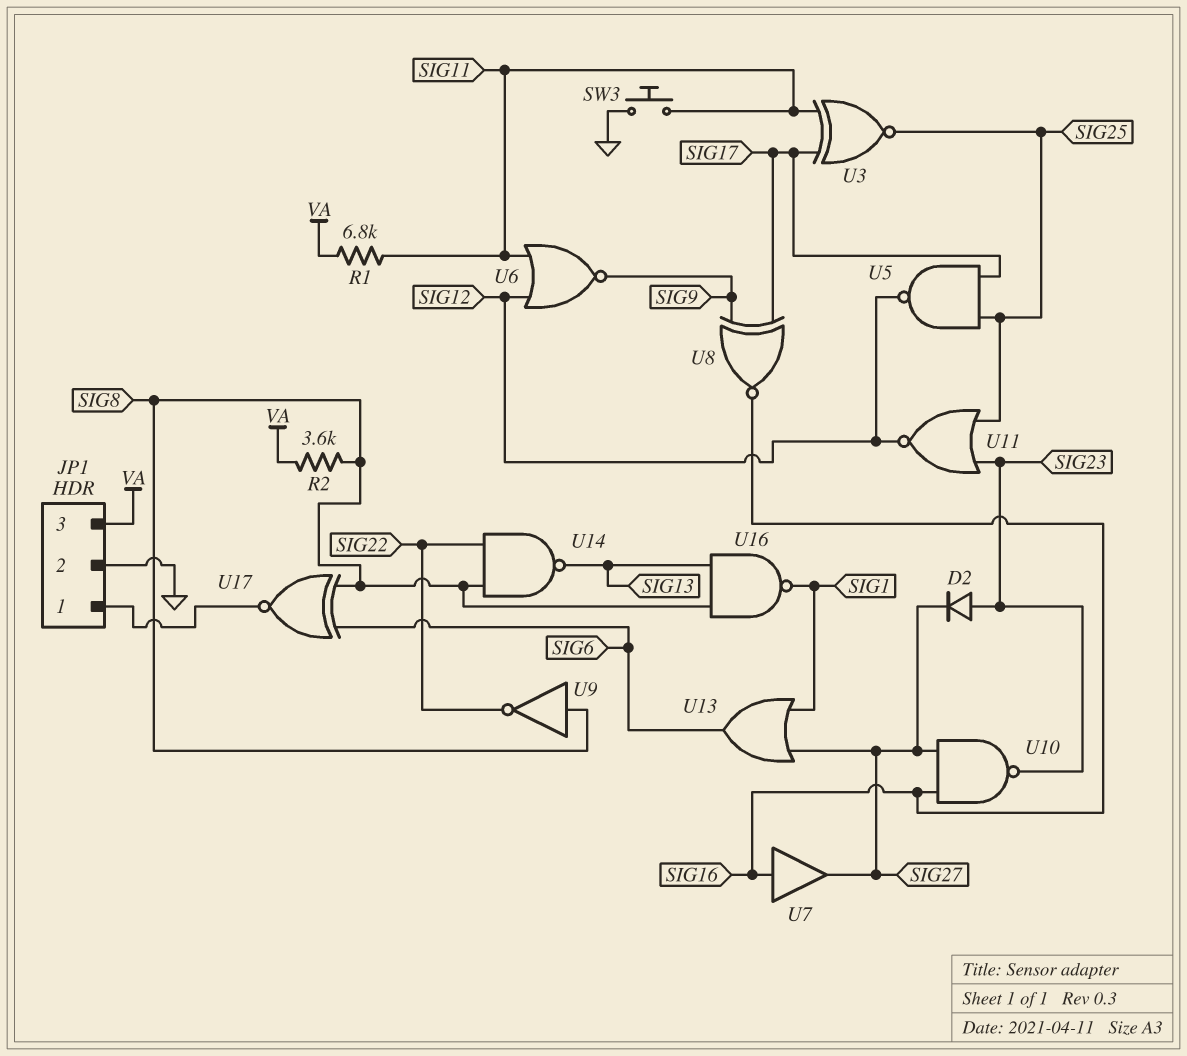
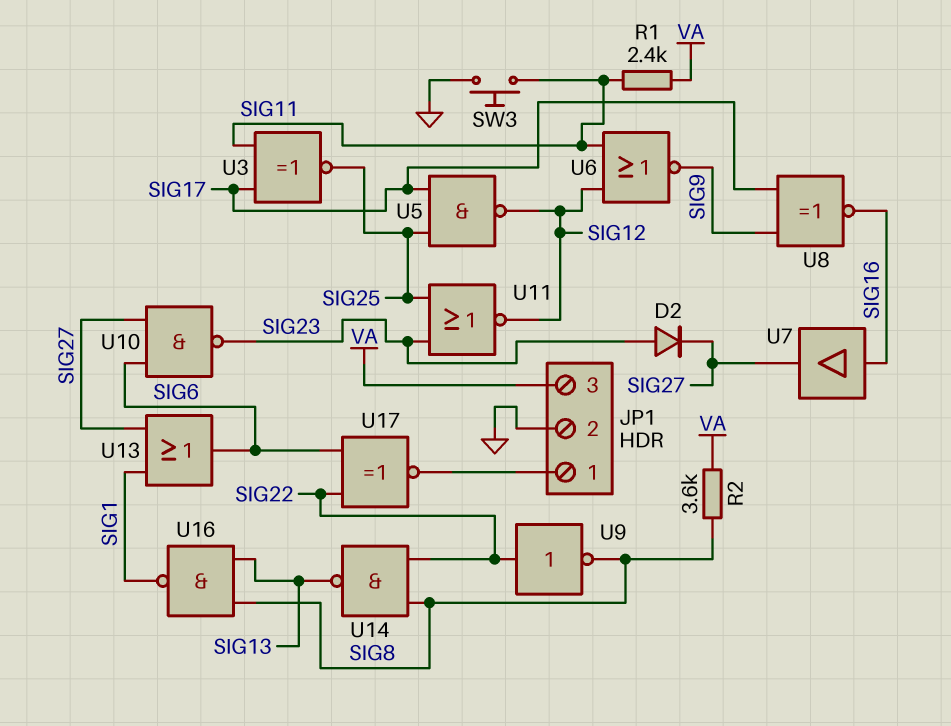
R1: 6.8k (SIG11, VA) -> 2.4k (SIG11, VA)
U9: NOT (in SIG8, out SIG22) -> NOT (in SIG22, out SIG8)
U10: NAND (in SIG16, in SIG27, out SIG23) -> NAND (in SIG6, in SIG27, out SIG23)
U17: XNOR (in SIG6, in SIG8, out JP1/1) -> XNOR (in SIG6, in SIG22, out JP1/1)

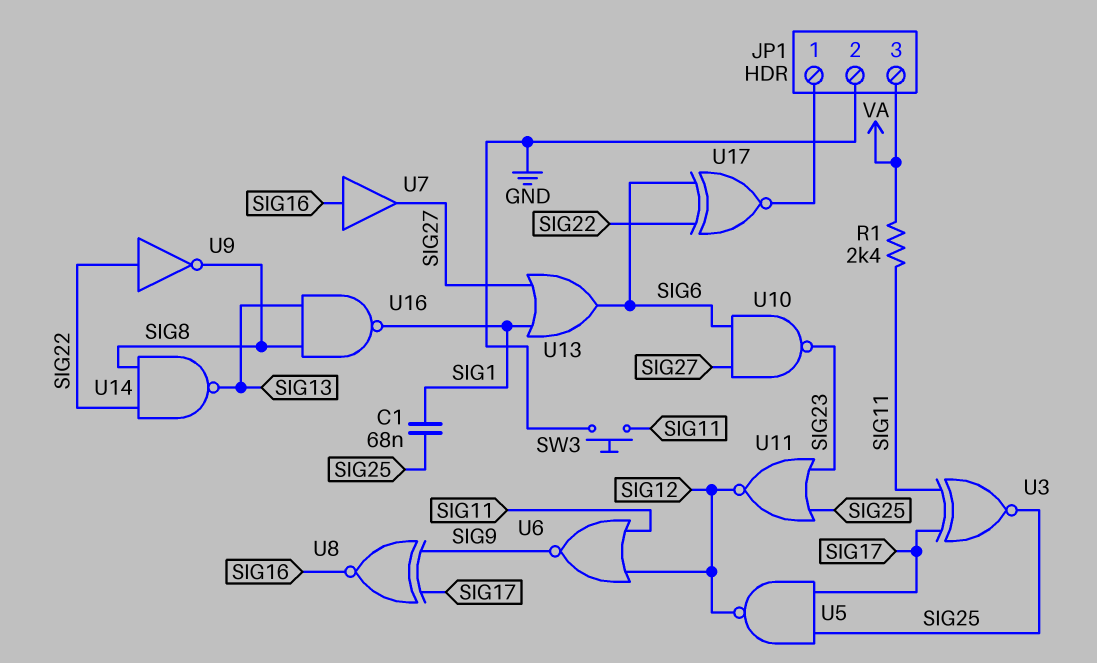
C1: none -> 68nF (SIG1, SIG25)
D2: diode (A SIG23, K SIG27) -> none
R2: 3.6k (SIG8, VA) -> none

